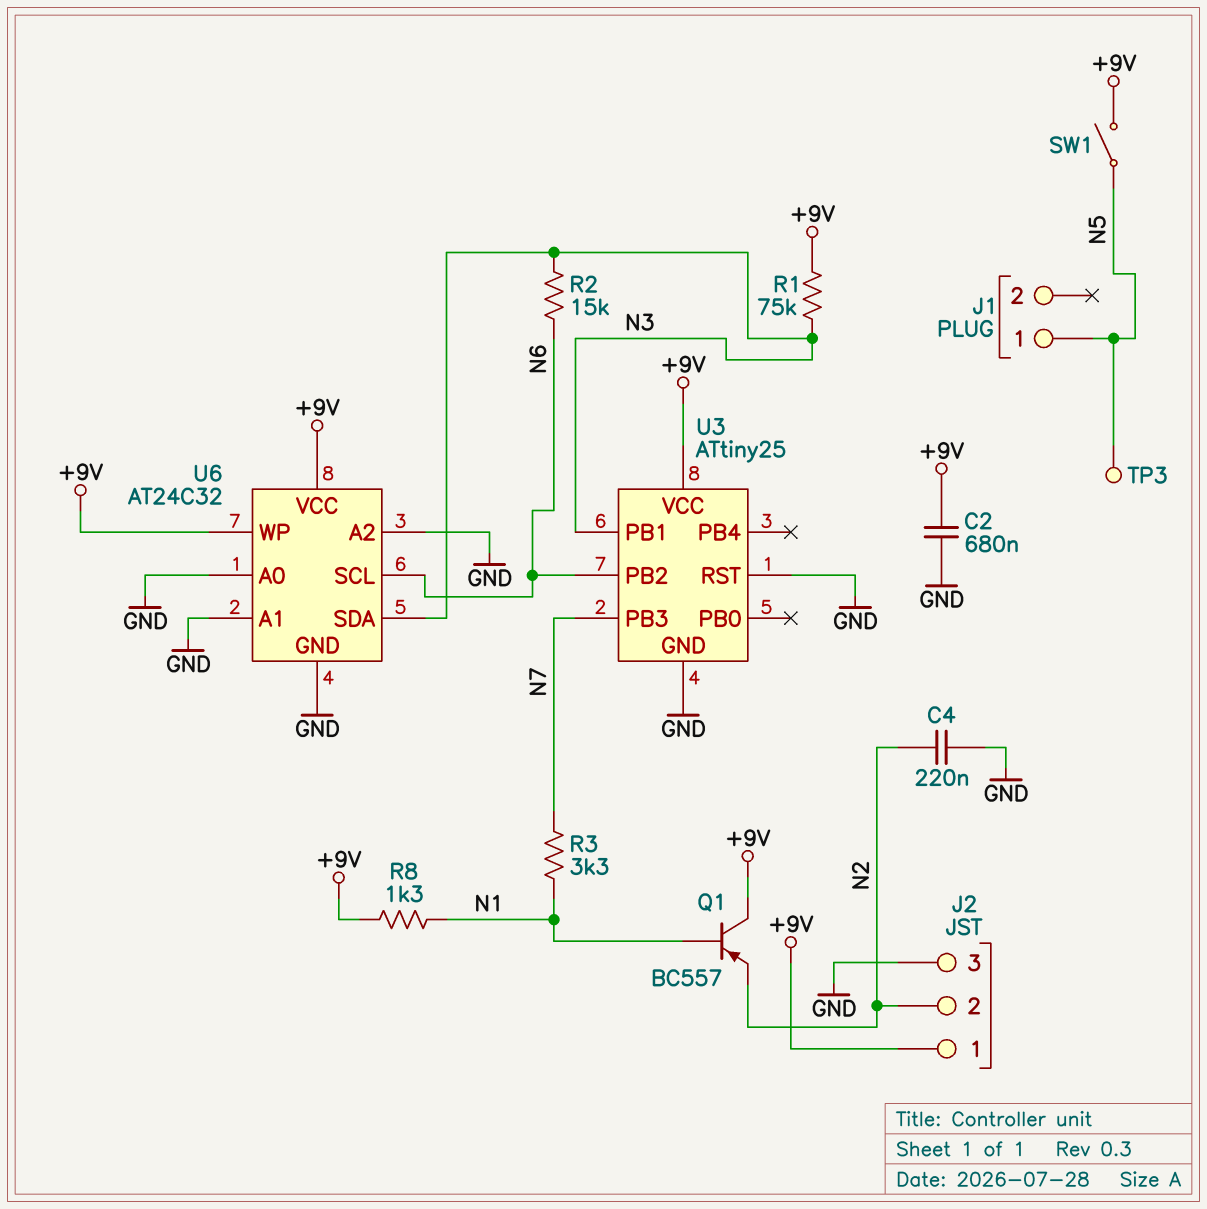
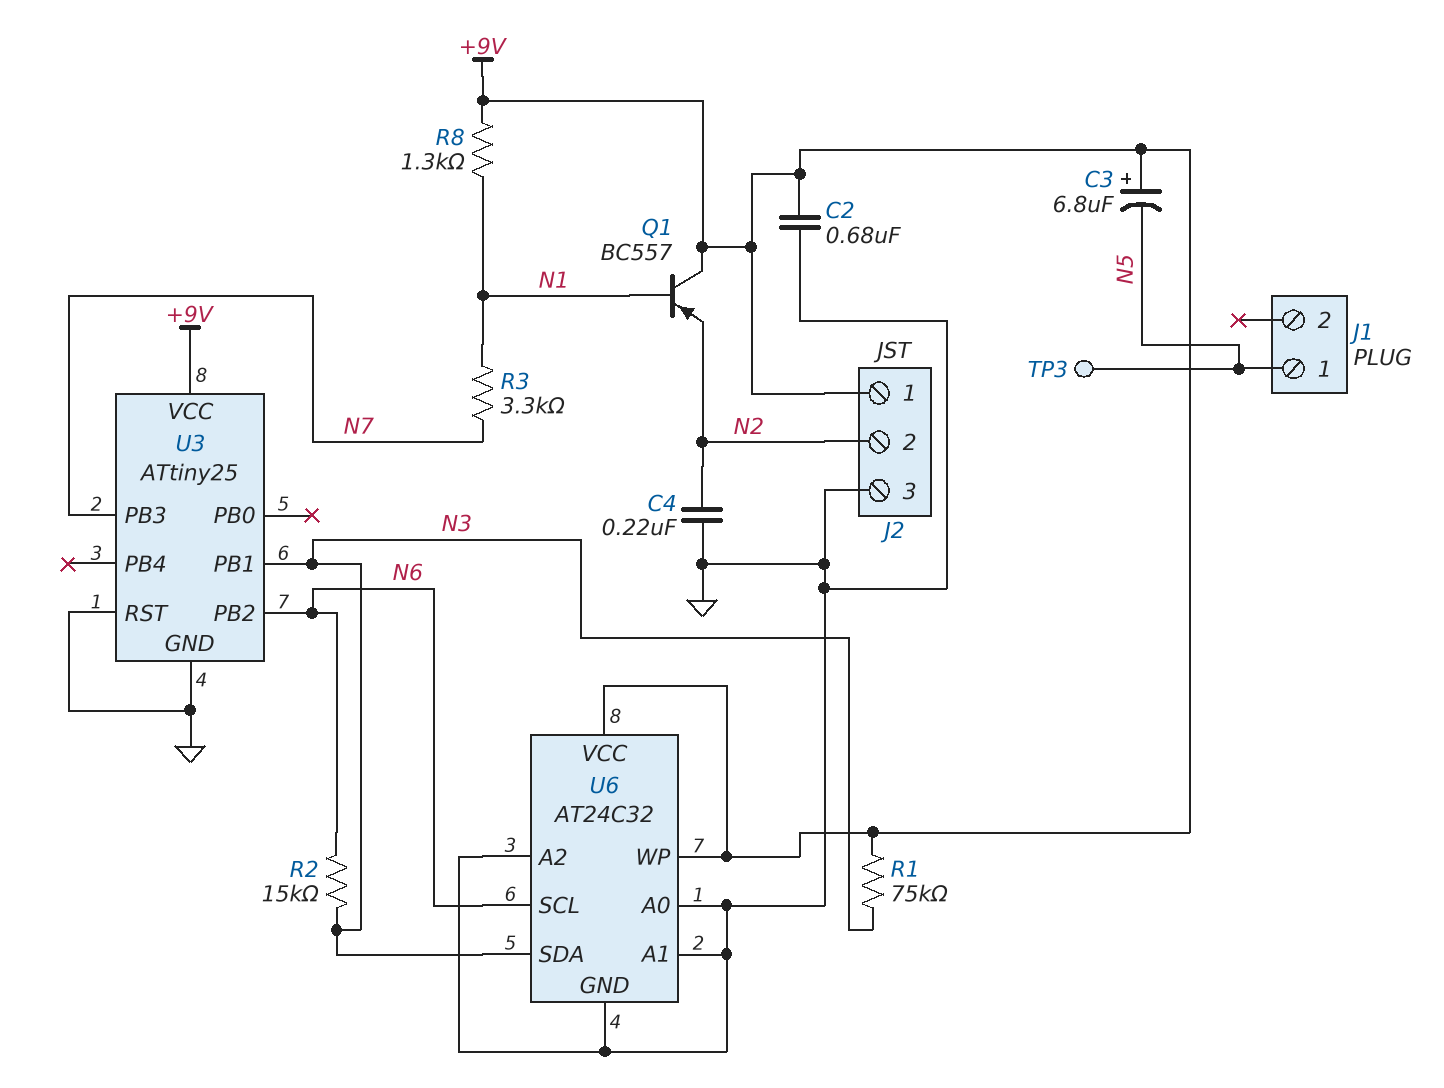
C3: none -> 6.8uF (plus +9V, minus N5)
SW1: switch (+9V, N5) -> none

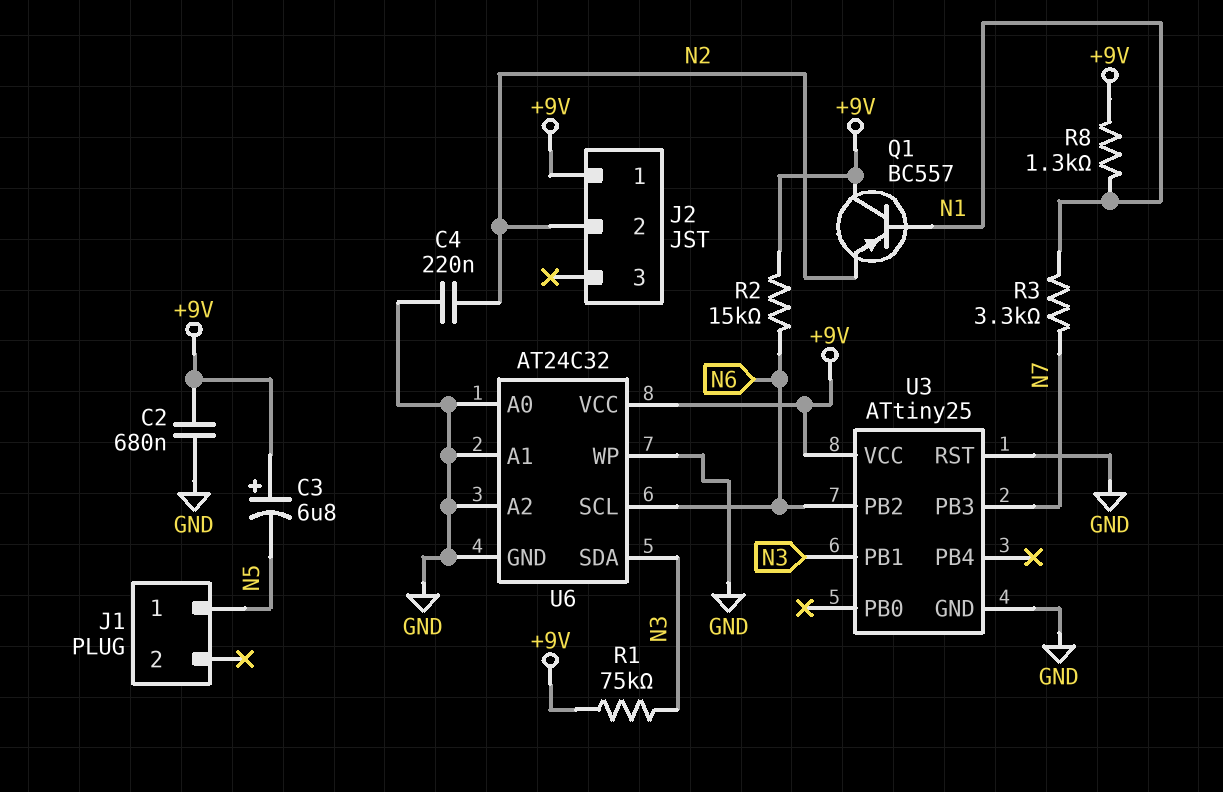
J2 pin 3: GND -> none
R2: 15k (N3, N6) -> 15k (+9V, N6)
TP3: test point (N5) -> none
U6 pin WP: +9V -> GND

